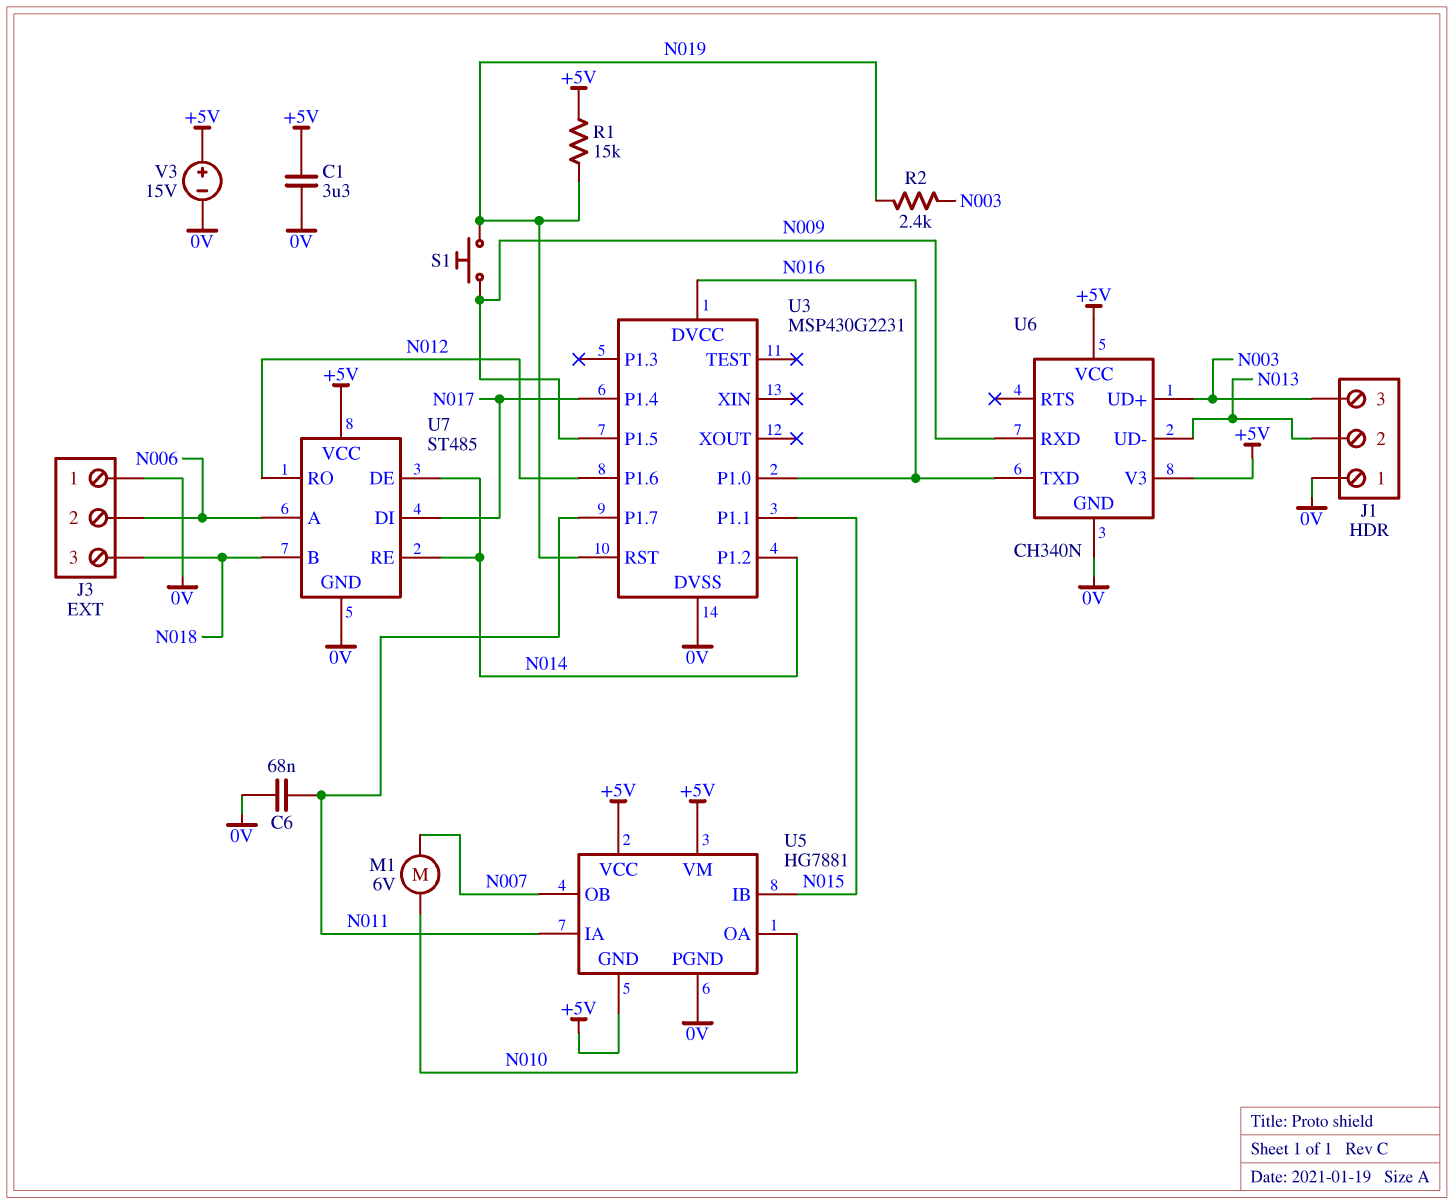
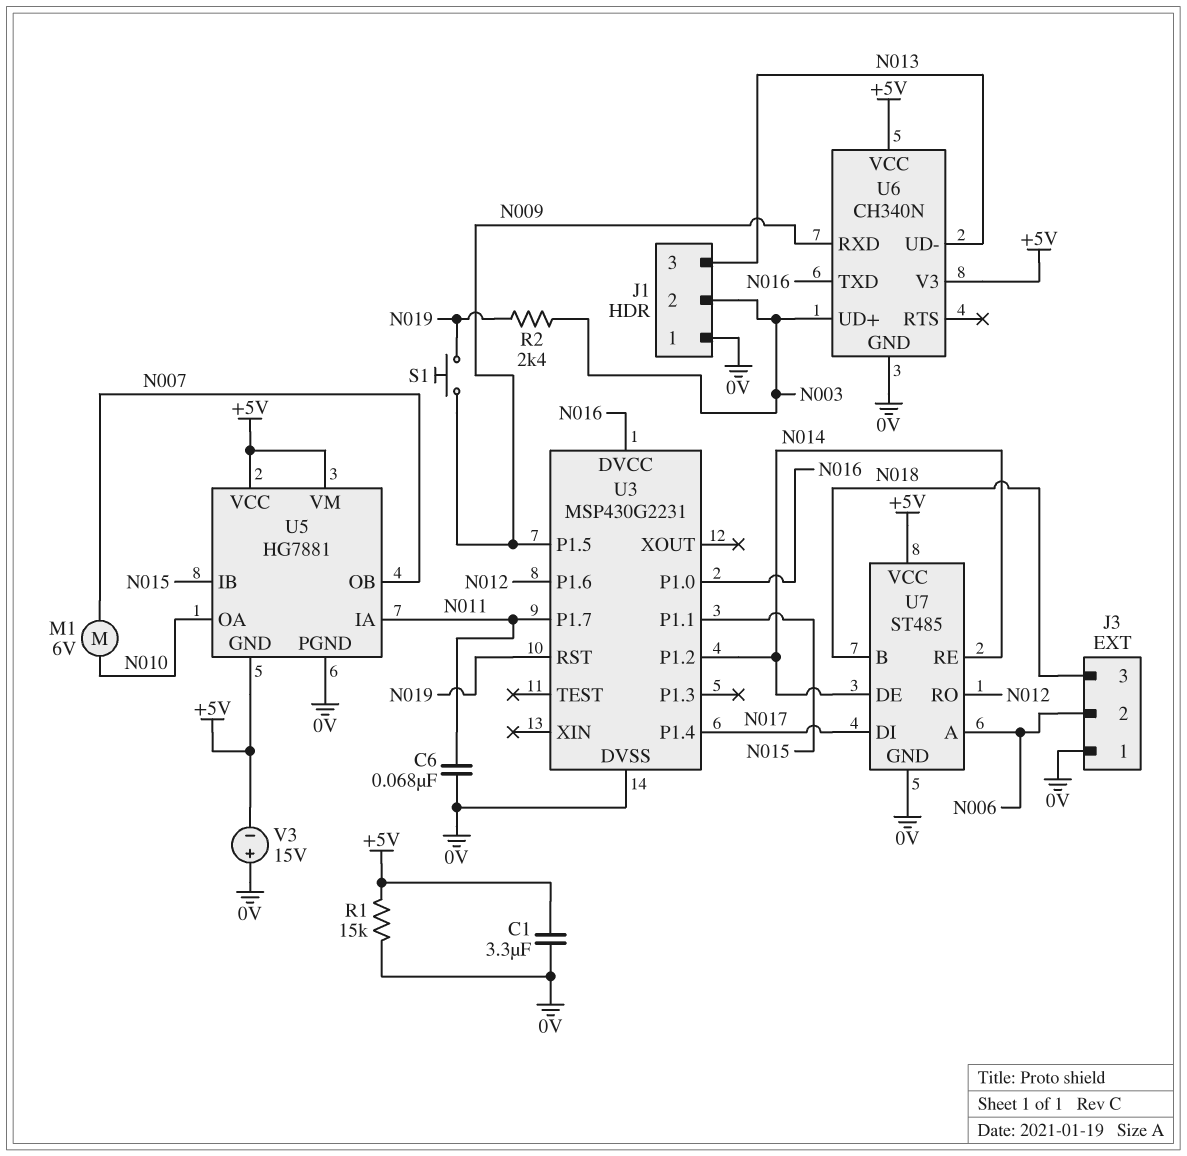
J1 pin 2: N013 -> N003
J1 pin 3: N003 -> N013
R1: 15k (+5V, N019) -> 15k (+5V, 0V)
V3: 15V (plus +5V, minus 0V) -> 15V (plus 0V, minus +5V)

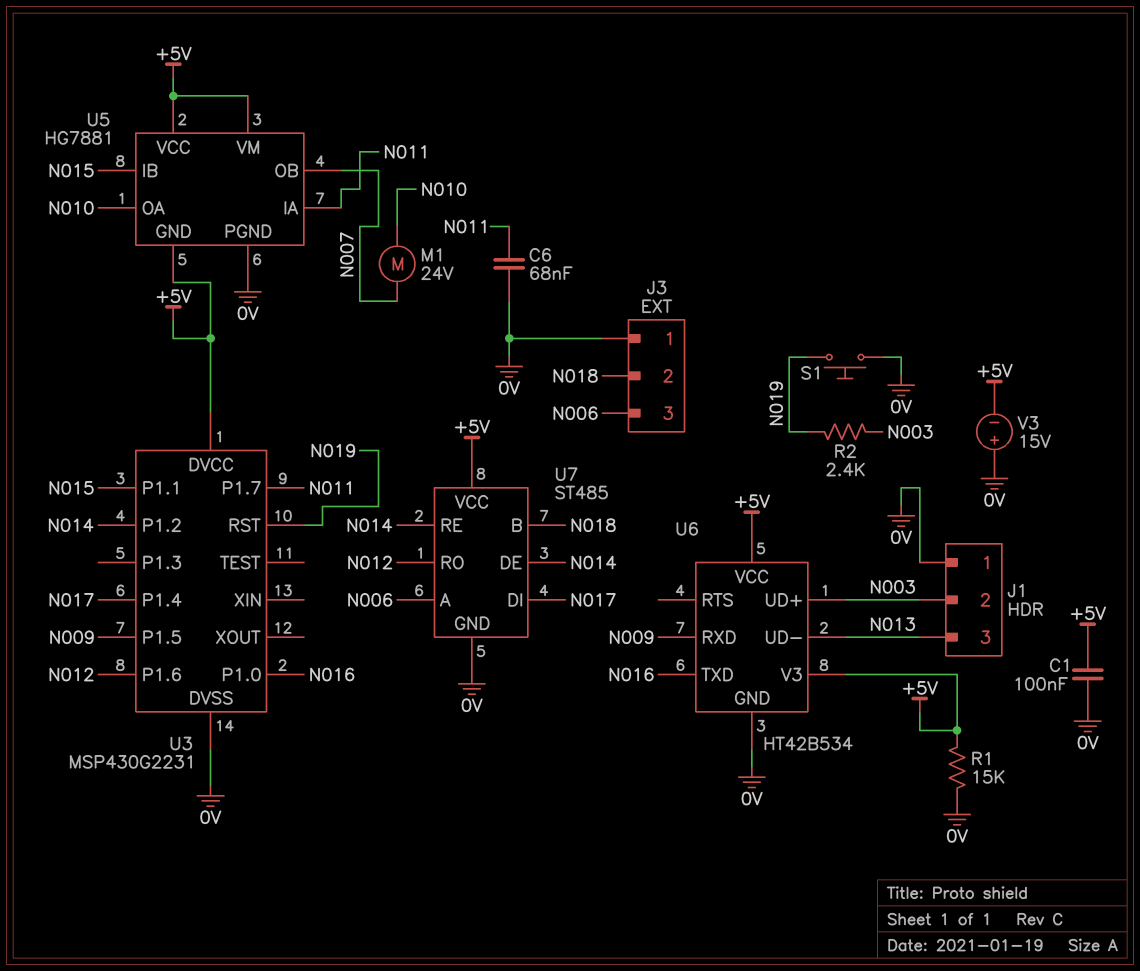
C1: 3.3uF (+5V, 0V) -> 100nF (+5V, 0V)
J3 pin 2: N006 -> N018
J3 pin 3: N018 -> N006
M1: motor 6V (N007, N010) -> motor 24V (N007, N010)
S1: button (N009, N019) -> button (0V, N019)
U3 pin DVCC: N016 -> +5V
U6: CH340N -> HT42B534

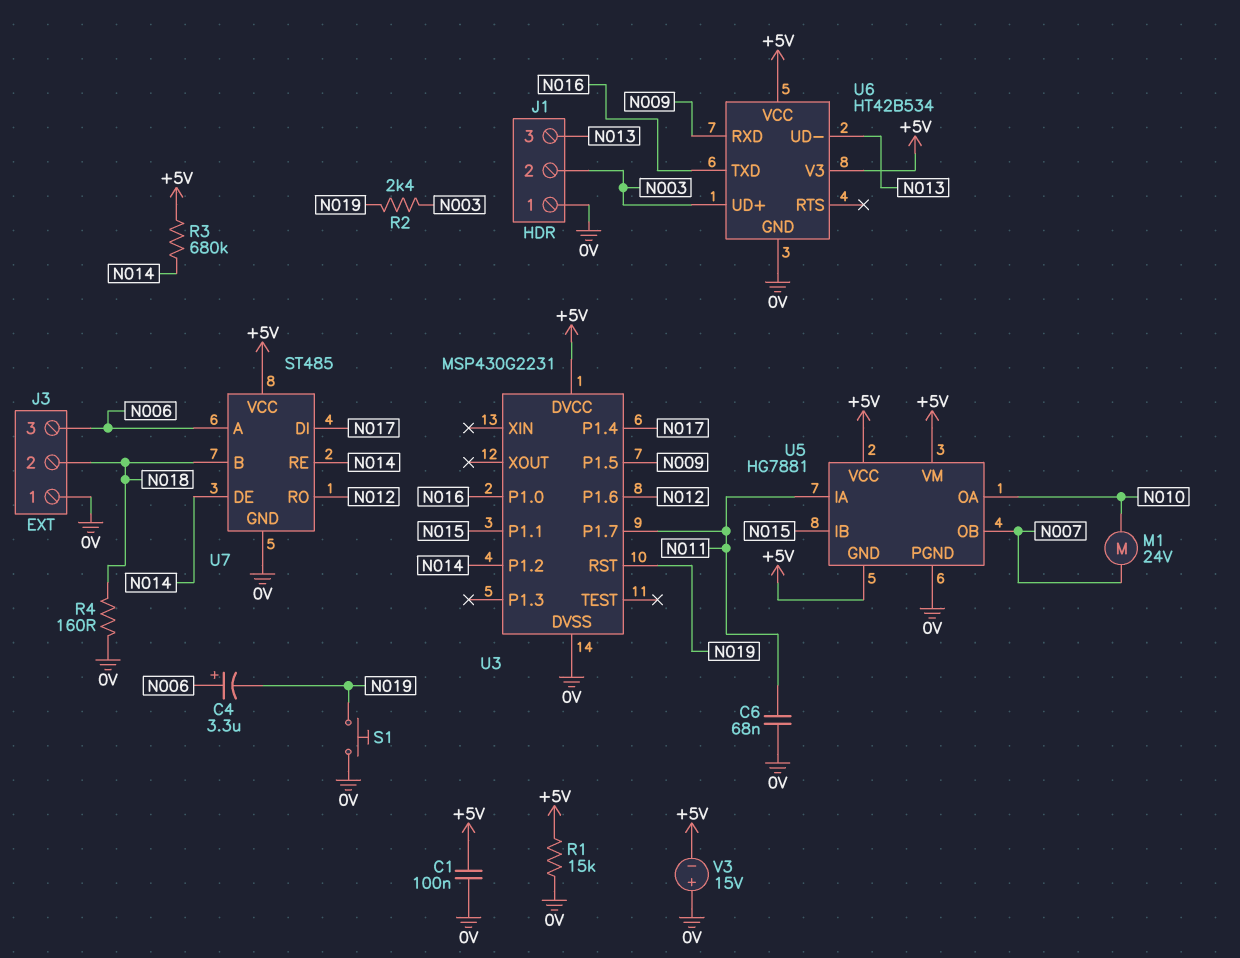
C4: none -> 3.3uF (plus N006, minus N019)
R3: none -> 680k (+5V, N014)
R4: none -> 160 (0V, N018)

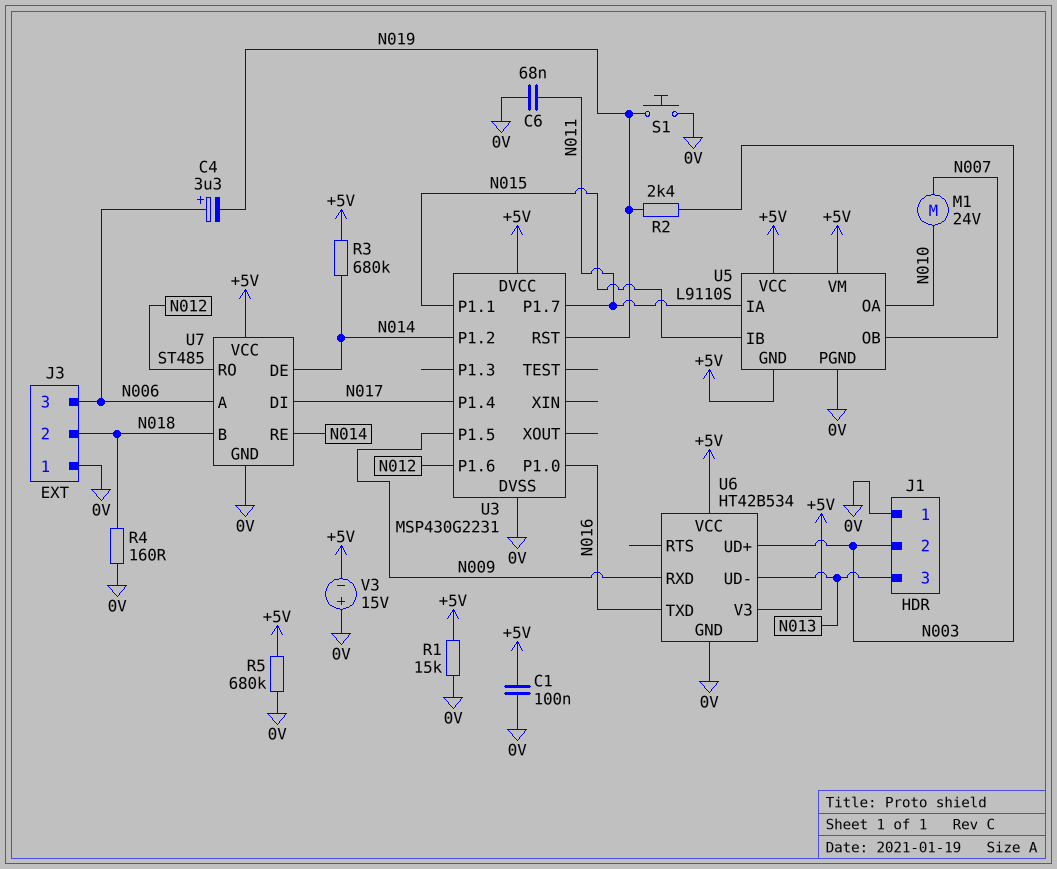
R5: none -> 680k (+5V, 0V)
U5: HG7881 -> L9110S

